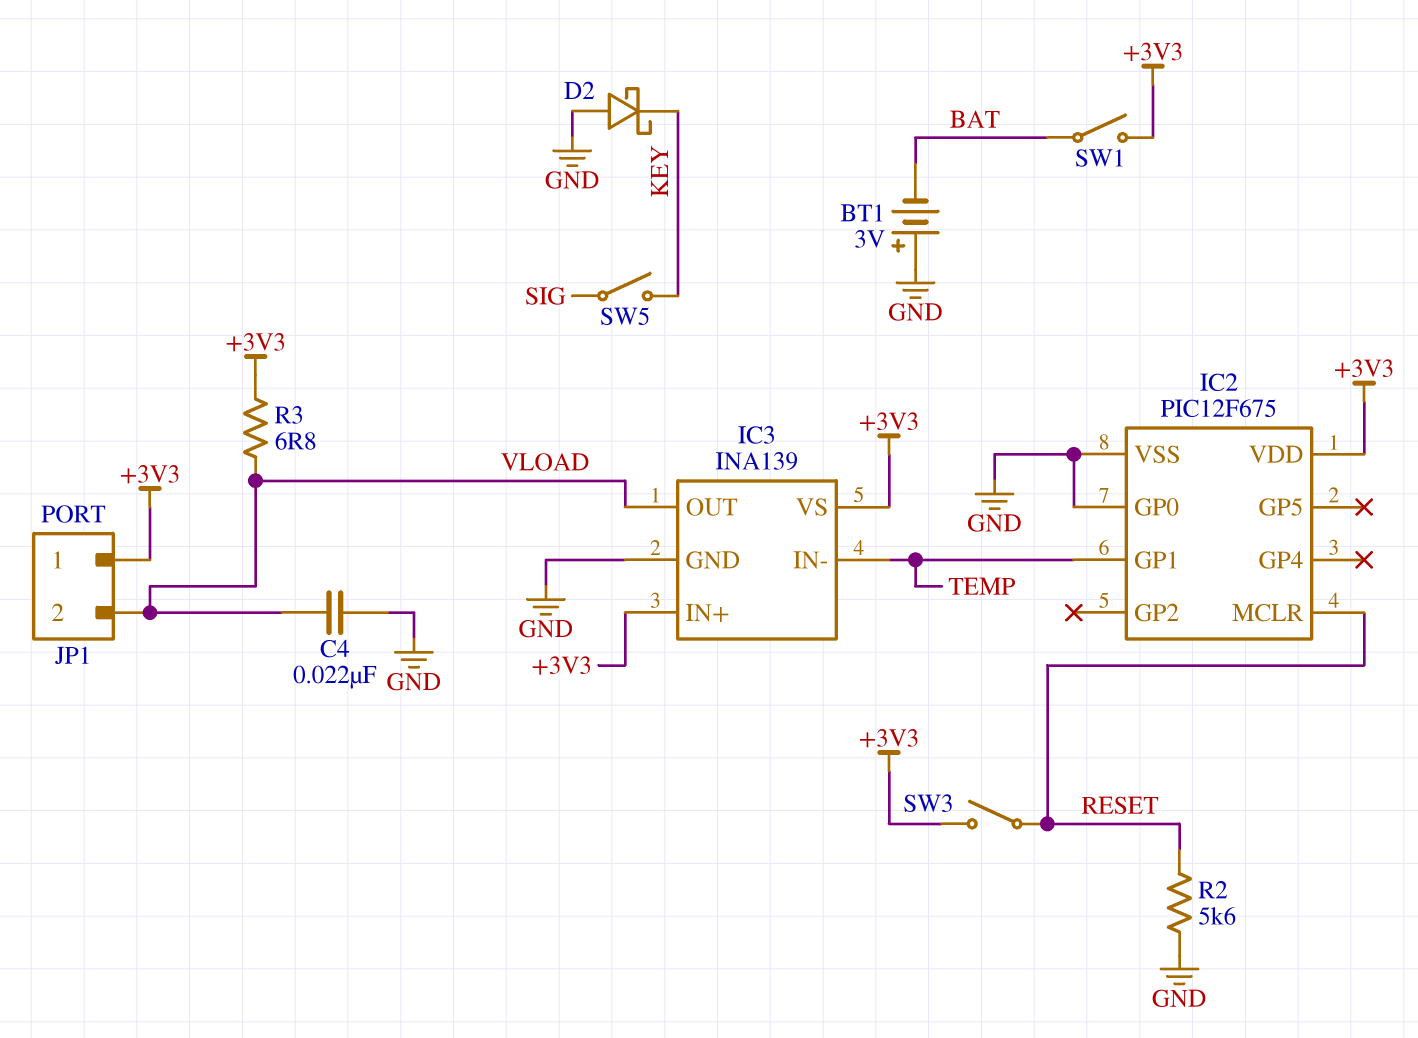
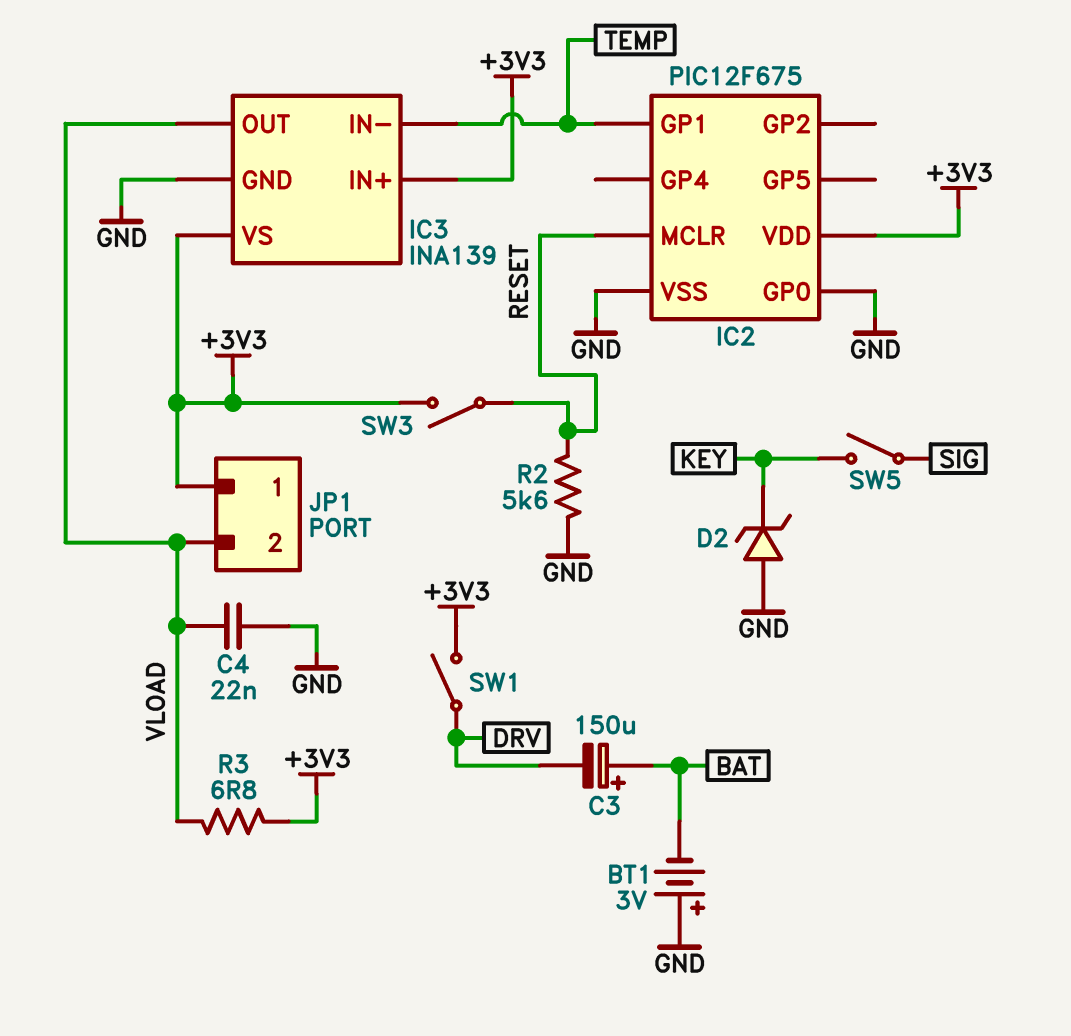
C3: none -> 150uF (plus BAT, minus DRV)
D2: schottky (A GND, K KEY) -> zener (A GND, K KEY)
SW1: switch (+3V3, BAT) -> switch (+3V3, DRV)

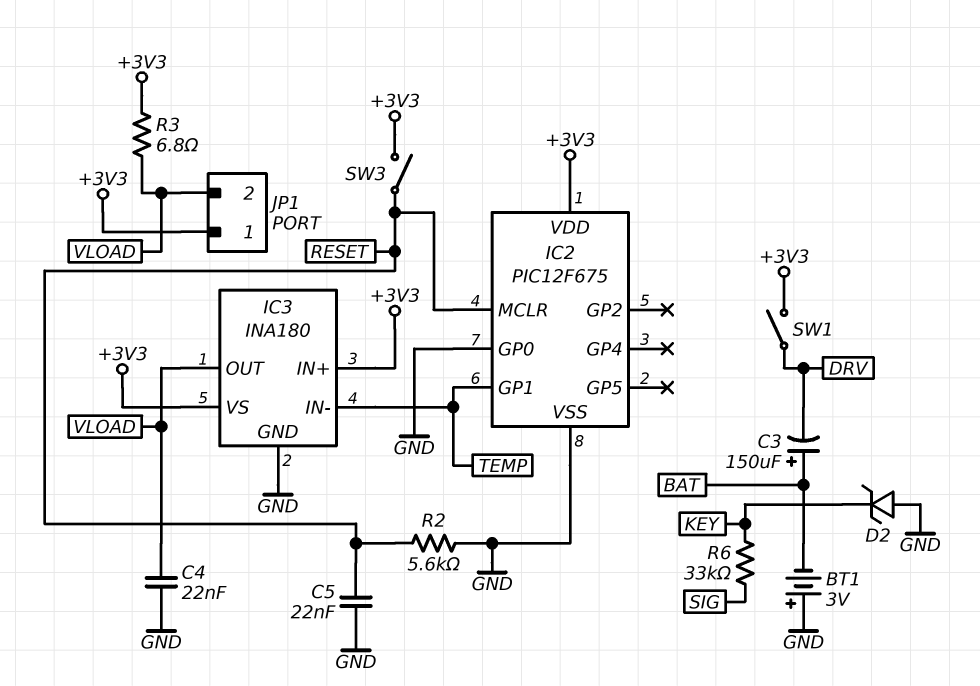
C5: none -> 22nF (GND, RESET)
IC3: INA139 -> INA180
R6: none -> 33k (KEY, SIG)
SW5: switch (KEY, SIG) -> none

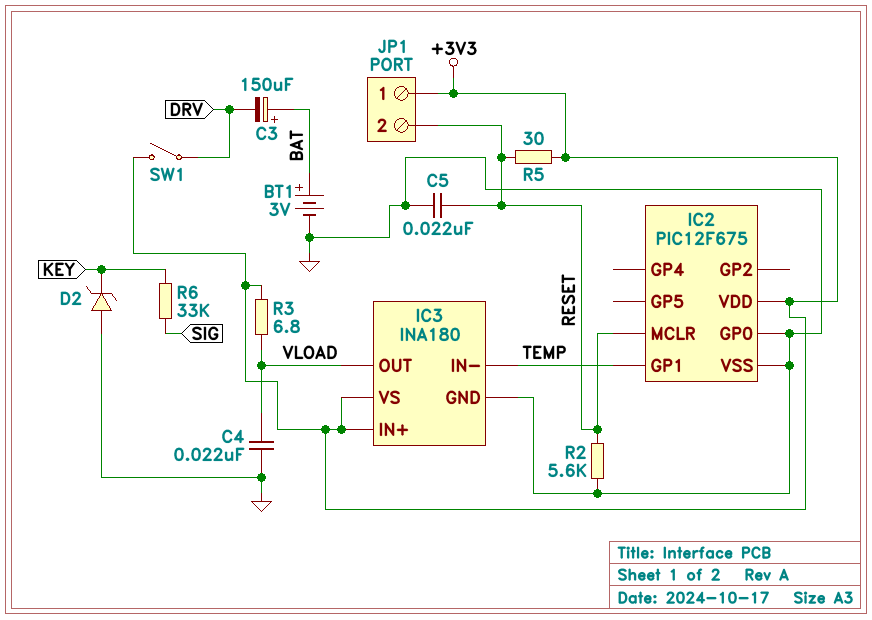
BT1: 3V (plus GND, minus BAT) -> 3V (plus BAT, minus GND)
JP1 pin 2: VLOAD -> RESET
R5: none -> 30 (+3V3, RESET)
SW3: switch (+3V3, RESET) -> none

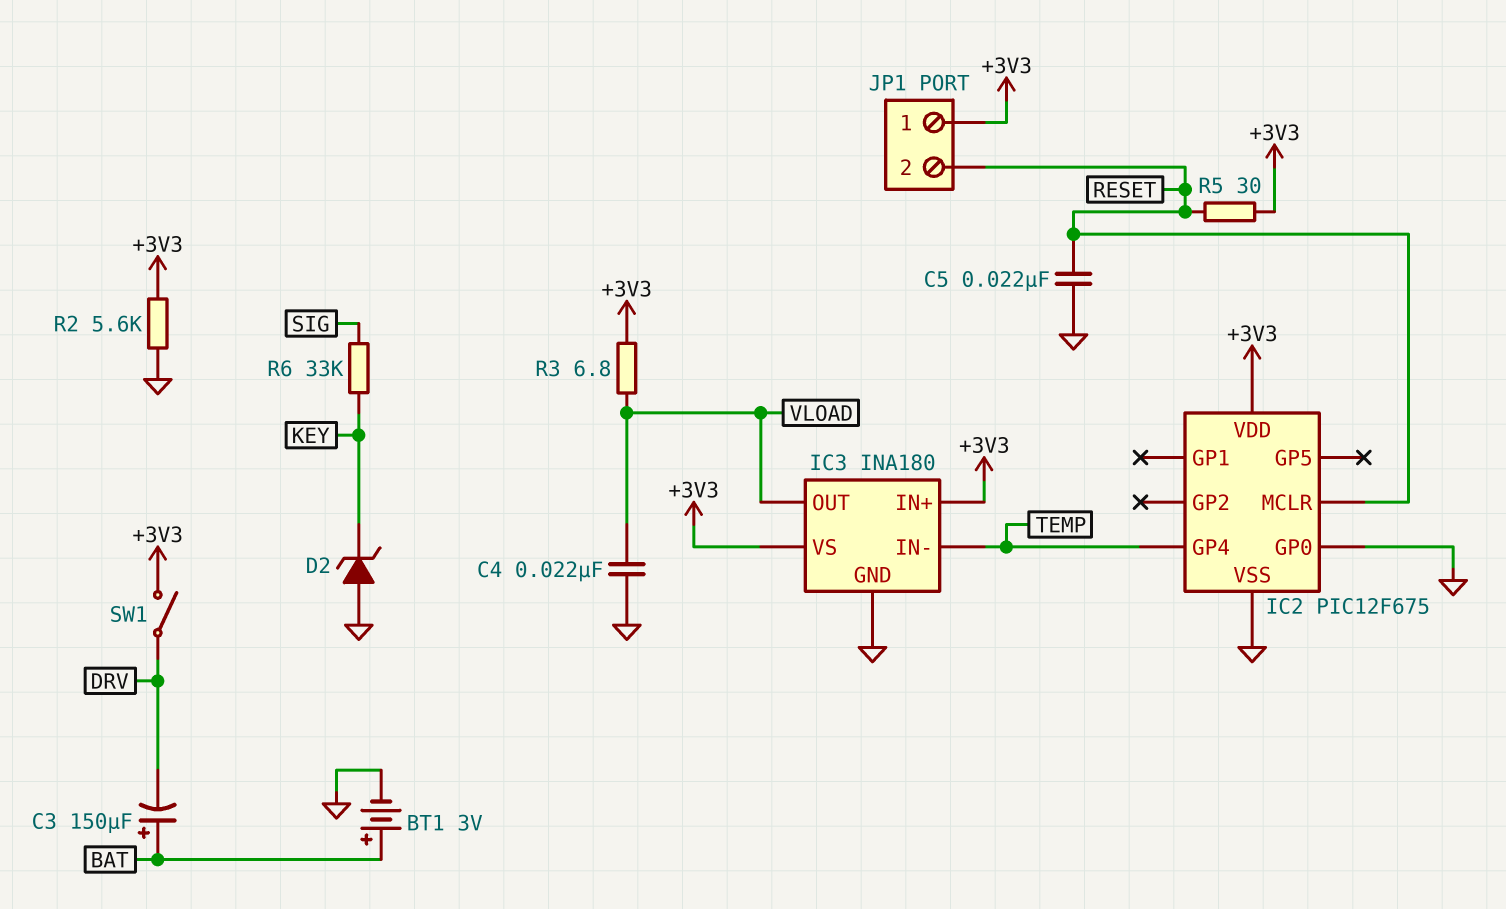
IC2 pin GP1: TEMP -> none
IC2 pin GP4: none -> TEMP
R2: 5.6k (GND, RESET) -> 5.6k (+3V3, GND)

